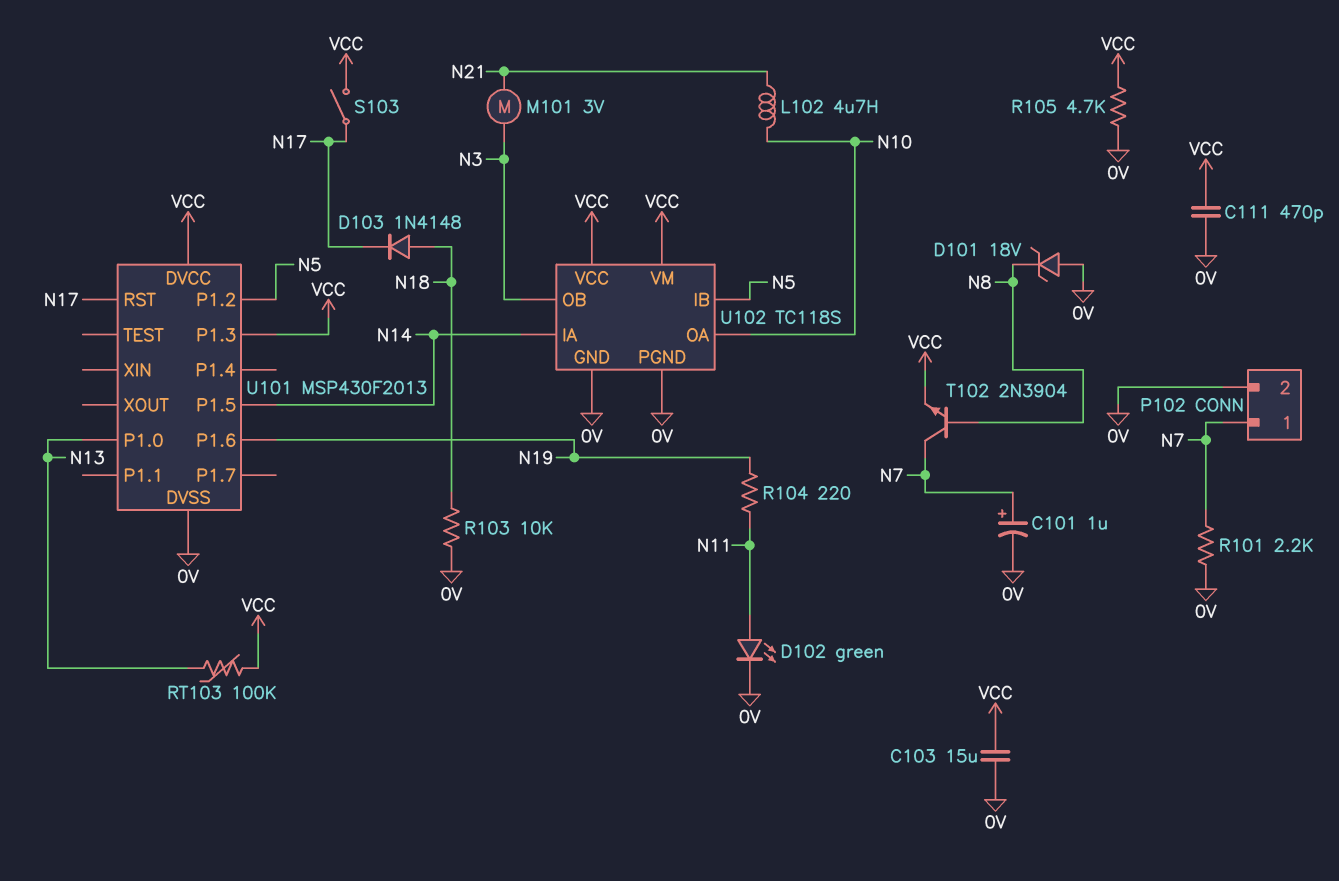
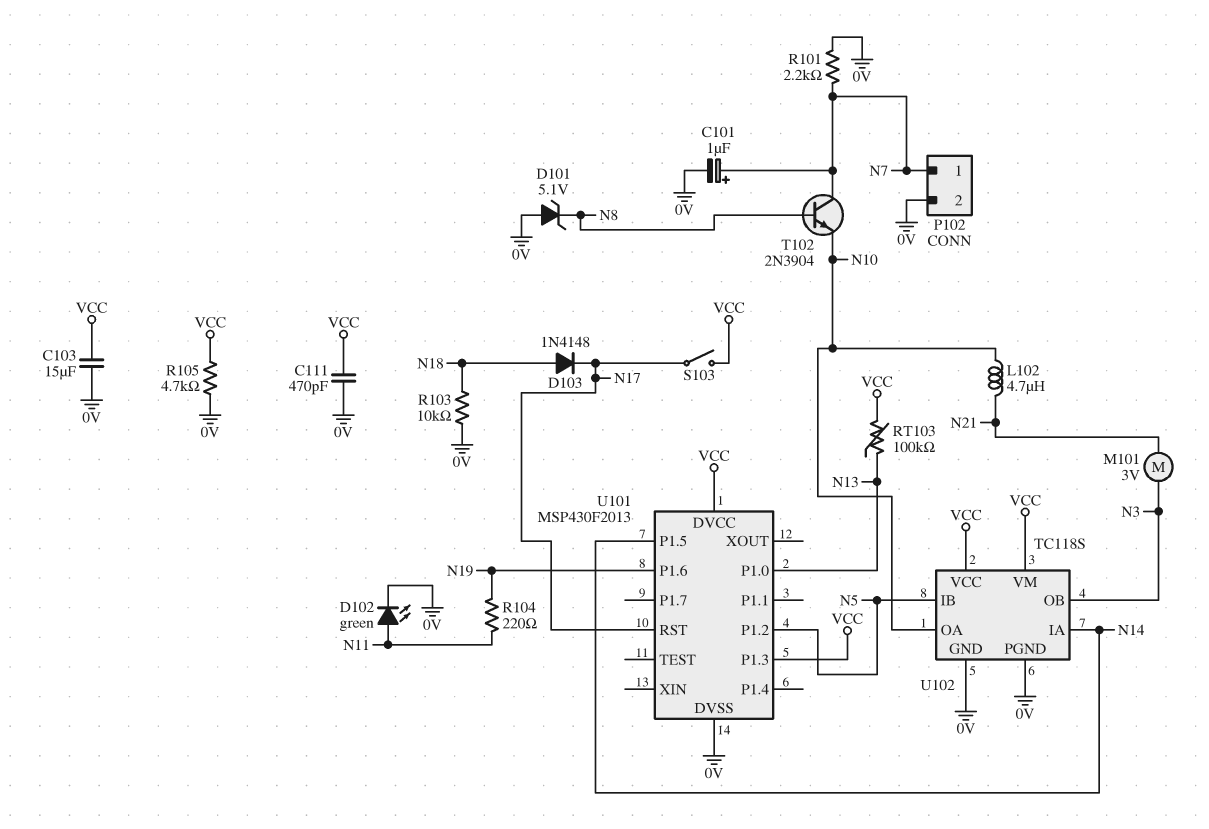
D101: zener 18V (A 0V, K N8) -> zener 5.1V (A 0V, K N8)
T102: NPN 2N3904 (B N8, C N7, E VCC) -> NPN 2N3904 (B N8, C N7, E N10)

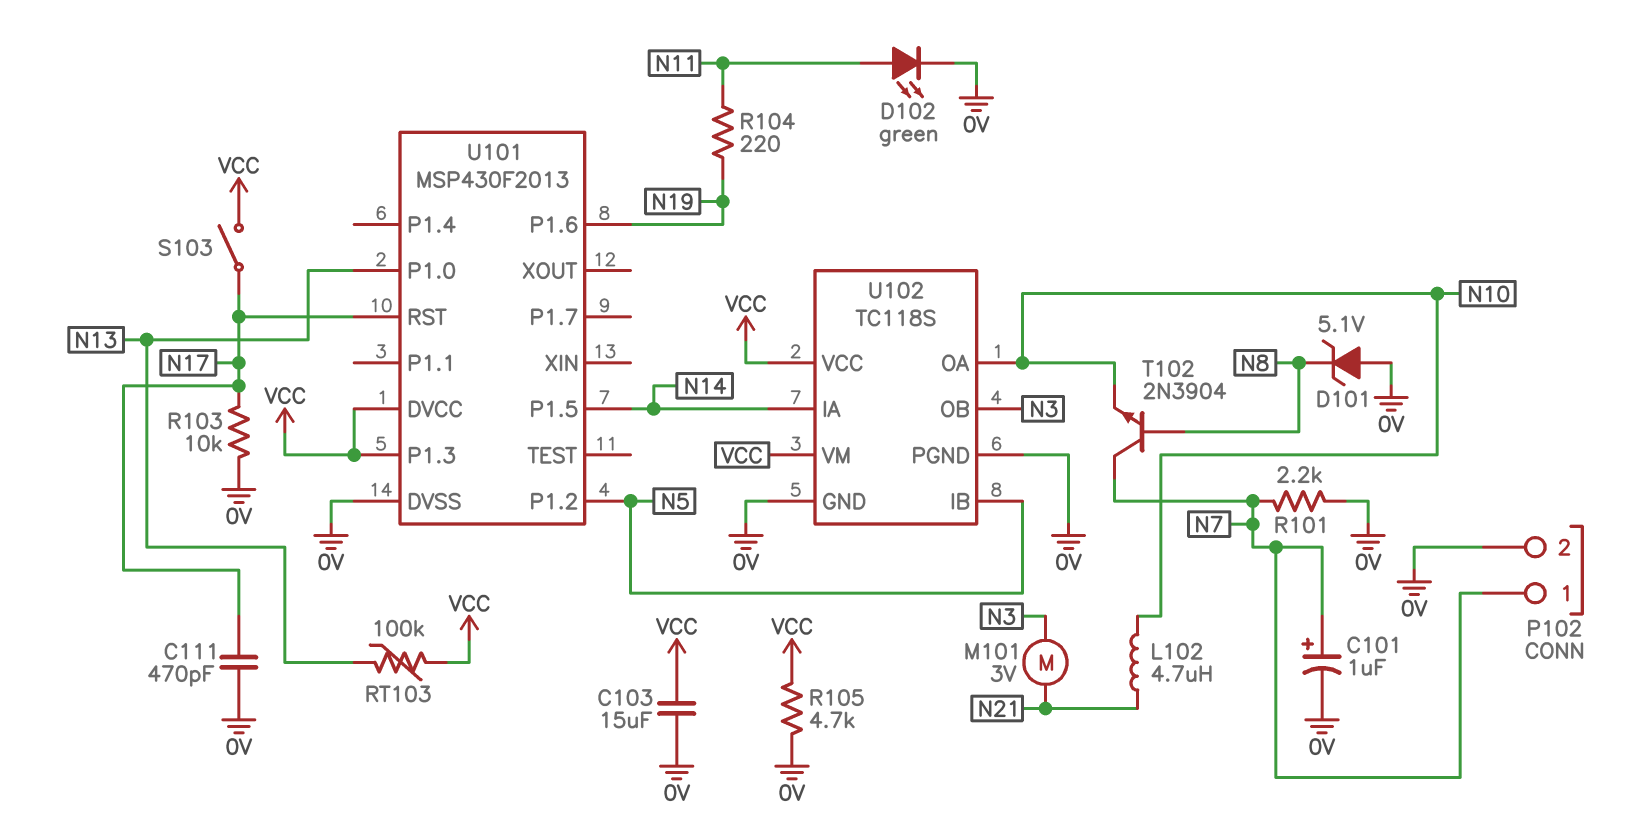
C111: 470pF (0V, VCC) -> 470pF (0V, N17)
D103: diode 1N4148 (A N18, K N17) -> none
R103: 10k (0V, N18) -> 10k (0V, N17)

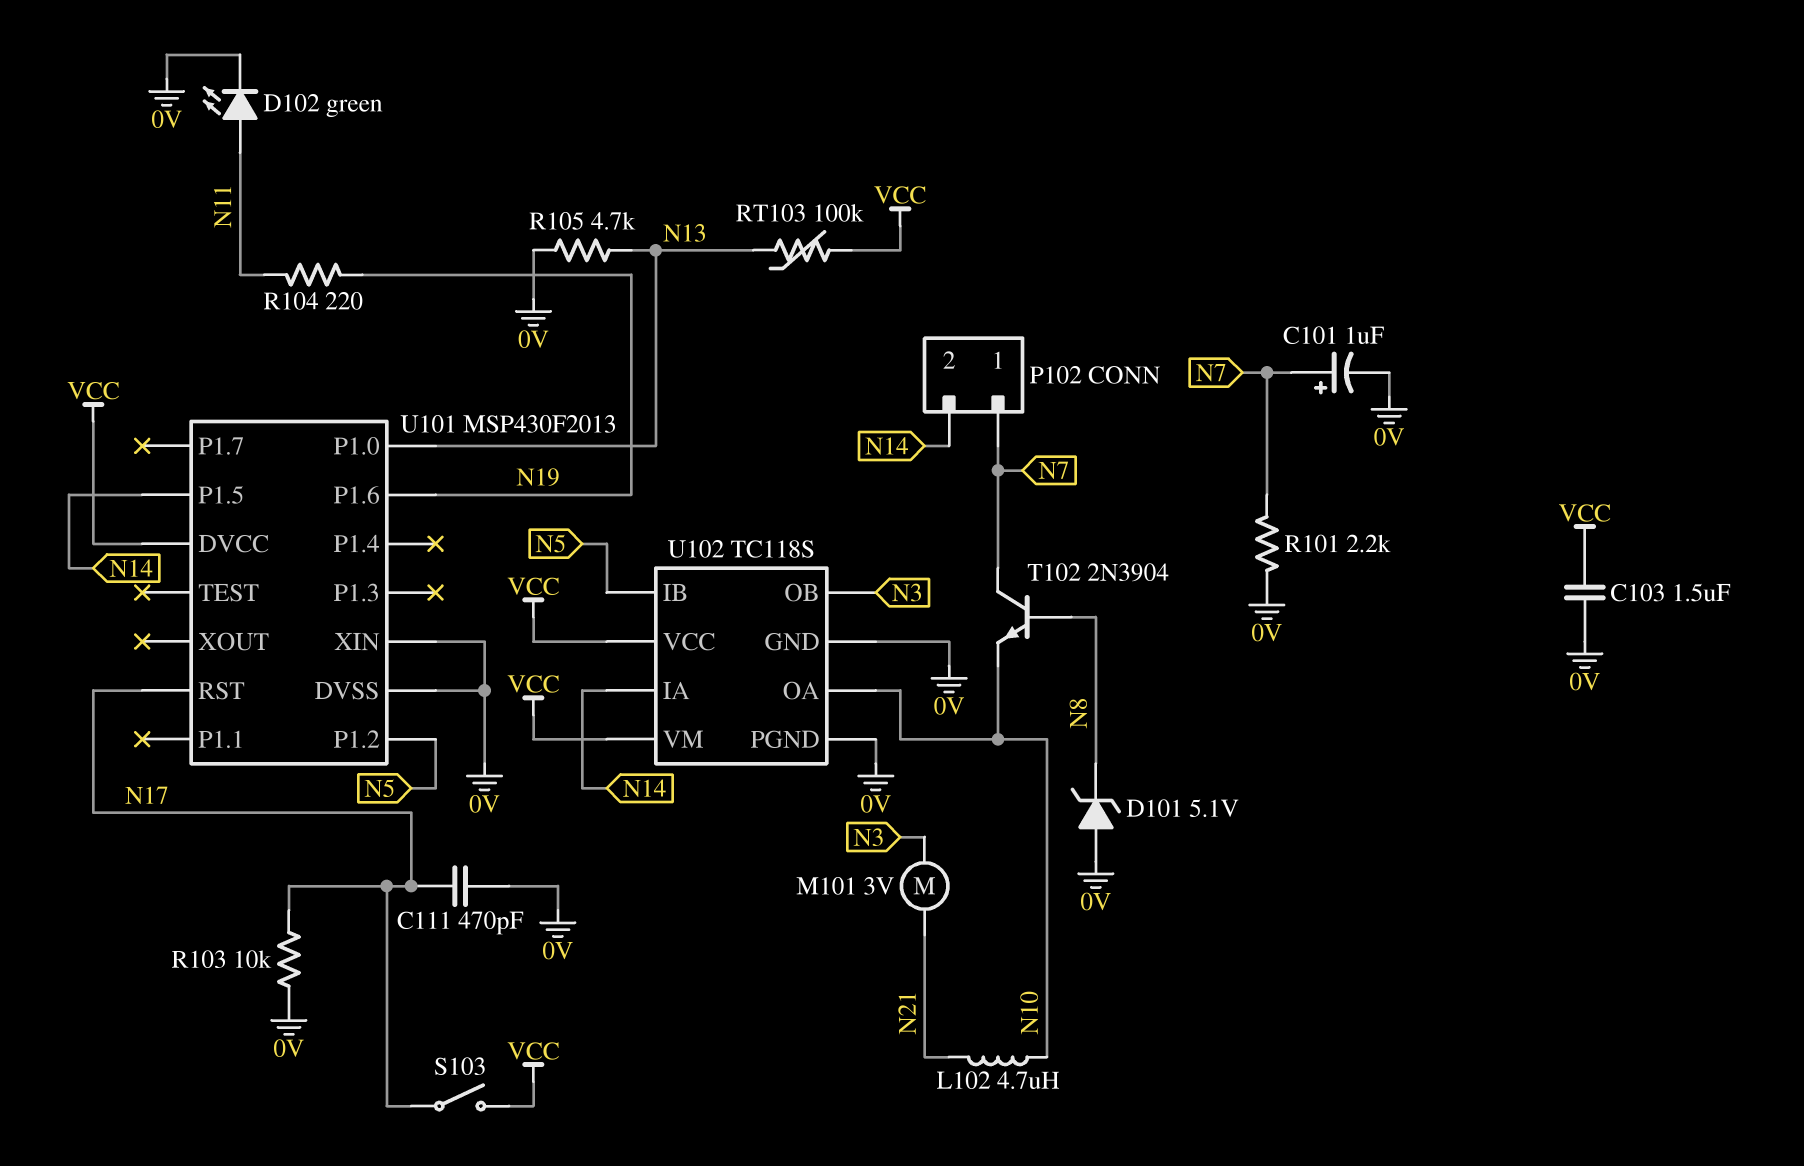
C103: 15uF (0V, VCC) -> 1.5uF (0V, VCC)
P102 pin 2: 0V -> N14
R105: 4.7k (0V, VCC) -> 4.7k (0V, N13)
U101 pin P1.3: VCC -> none
U101 pin XIN: none -> 0V

